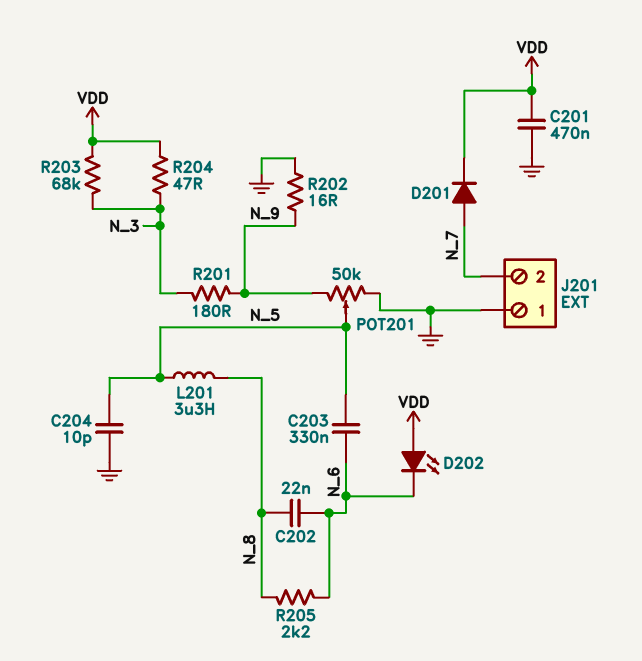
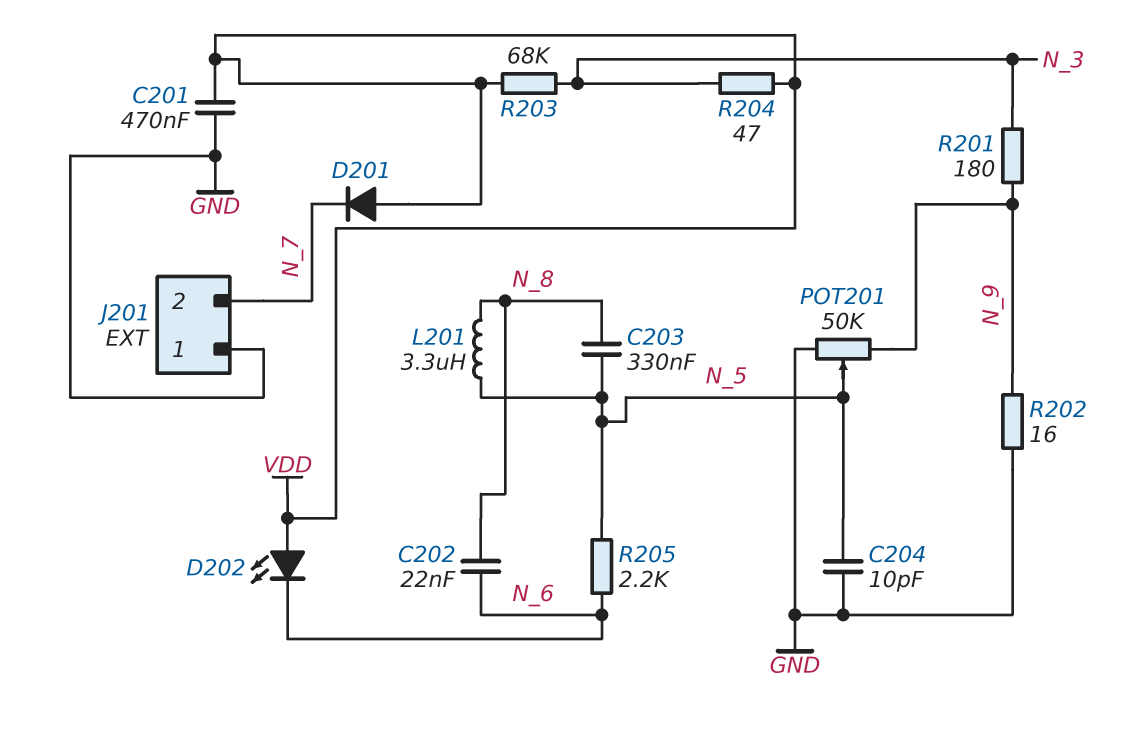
C203: 330nF (N_5, N_6) -> 330nF (N_5, N_8)
D201: diode (A N_7, K VDD) -> diode (A VDD, K N_7)
R205: 2.2k (N_6, N_8) -> 2.2k (N_5, N_6)

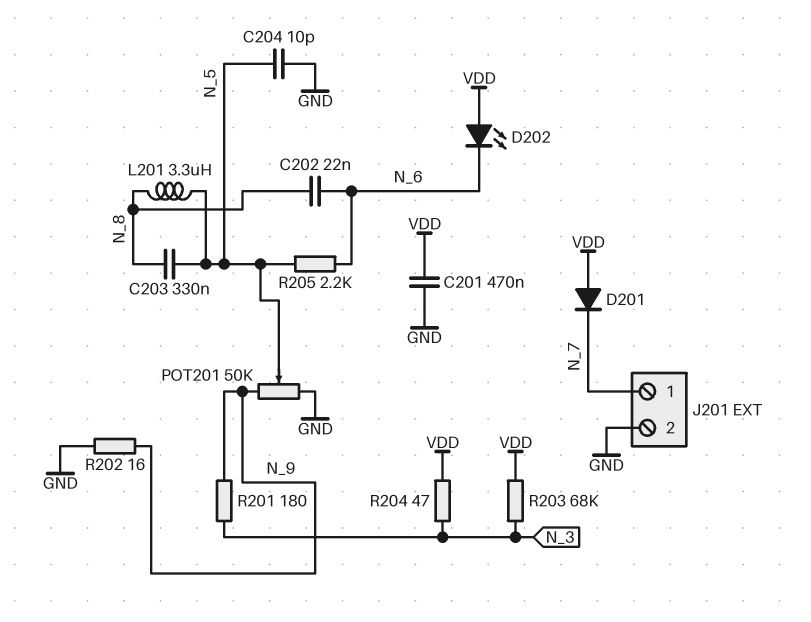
J201 pin 1: GND -> N_7
J201 pin 2: N_7 -> GND

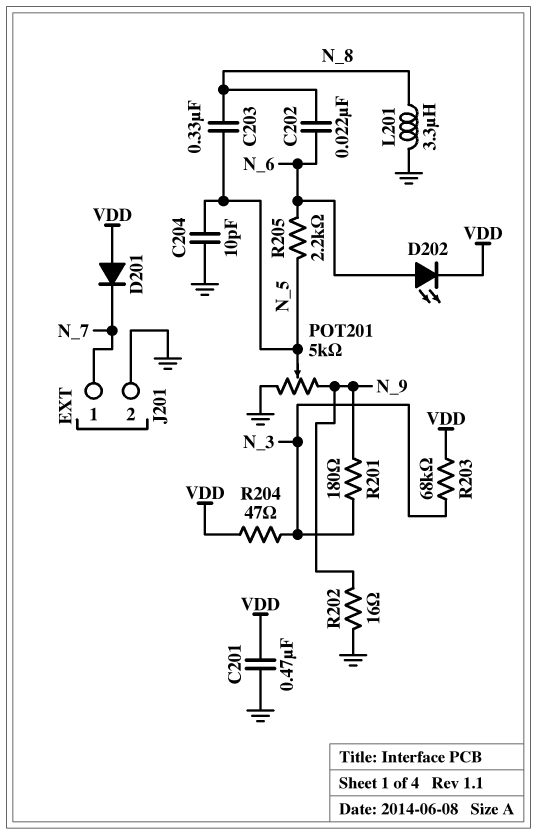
D202: LED (A VDD, K N_6) -> LED (A N_6, K VDD)
L201: 3.3uH (N_5, N_8) -> 3.3uH (GND, N_8)
POT201: 50k (GND, N_9, wiper N_5) -> 5k (GND, N_9, wiper N_5)

